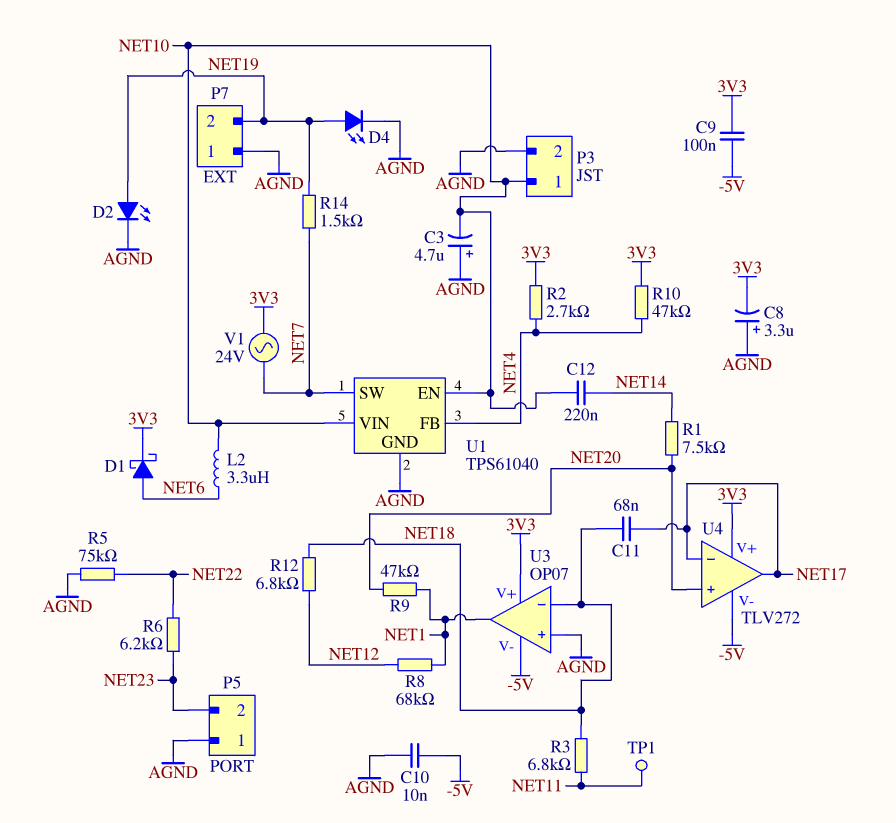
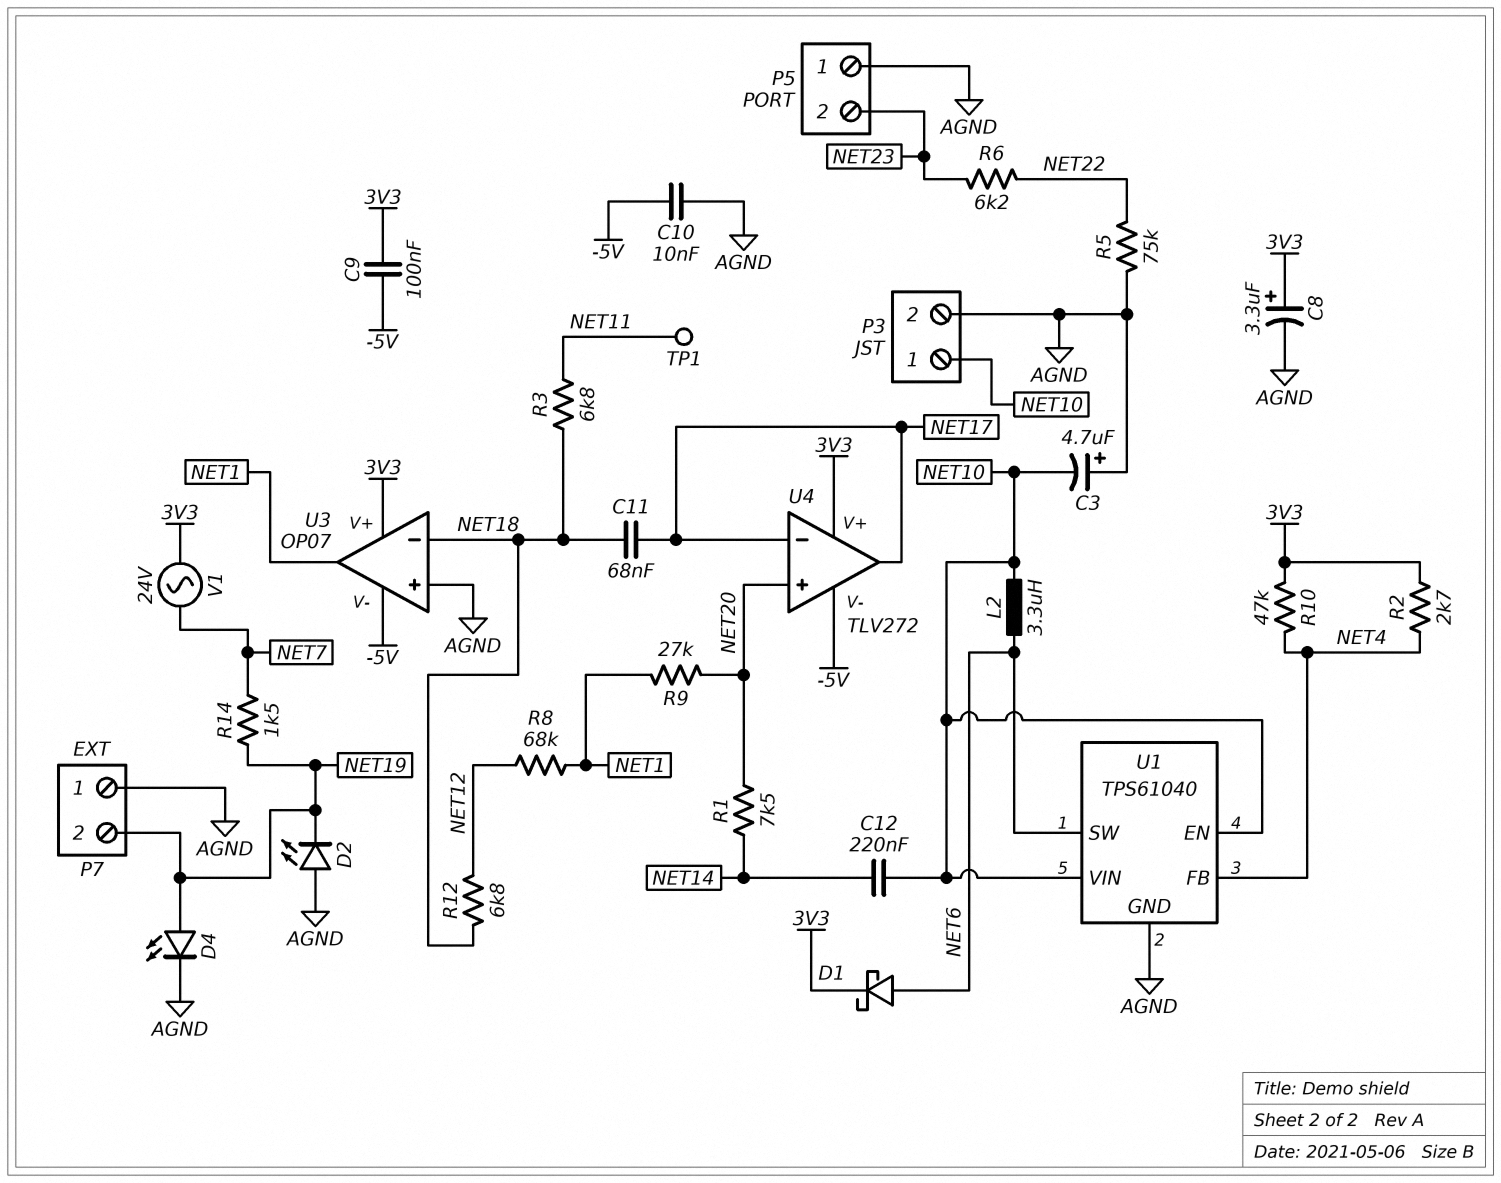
C8: 3.3uF (plus AGND, minus 3V3) -> 3.3uF (plus 3V3, minus AGND)
D2: LED (A NET19, K AGND) -> LED (A AGND, K NET19)
R9: 47k (NET1, NET20) -> 27k (NET1, NET20)
U1 pin SW: NET7 -> NET6

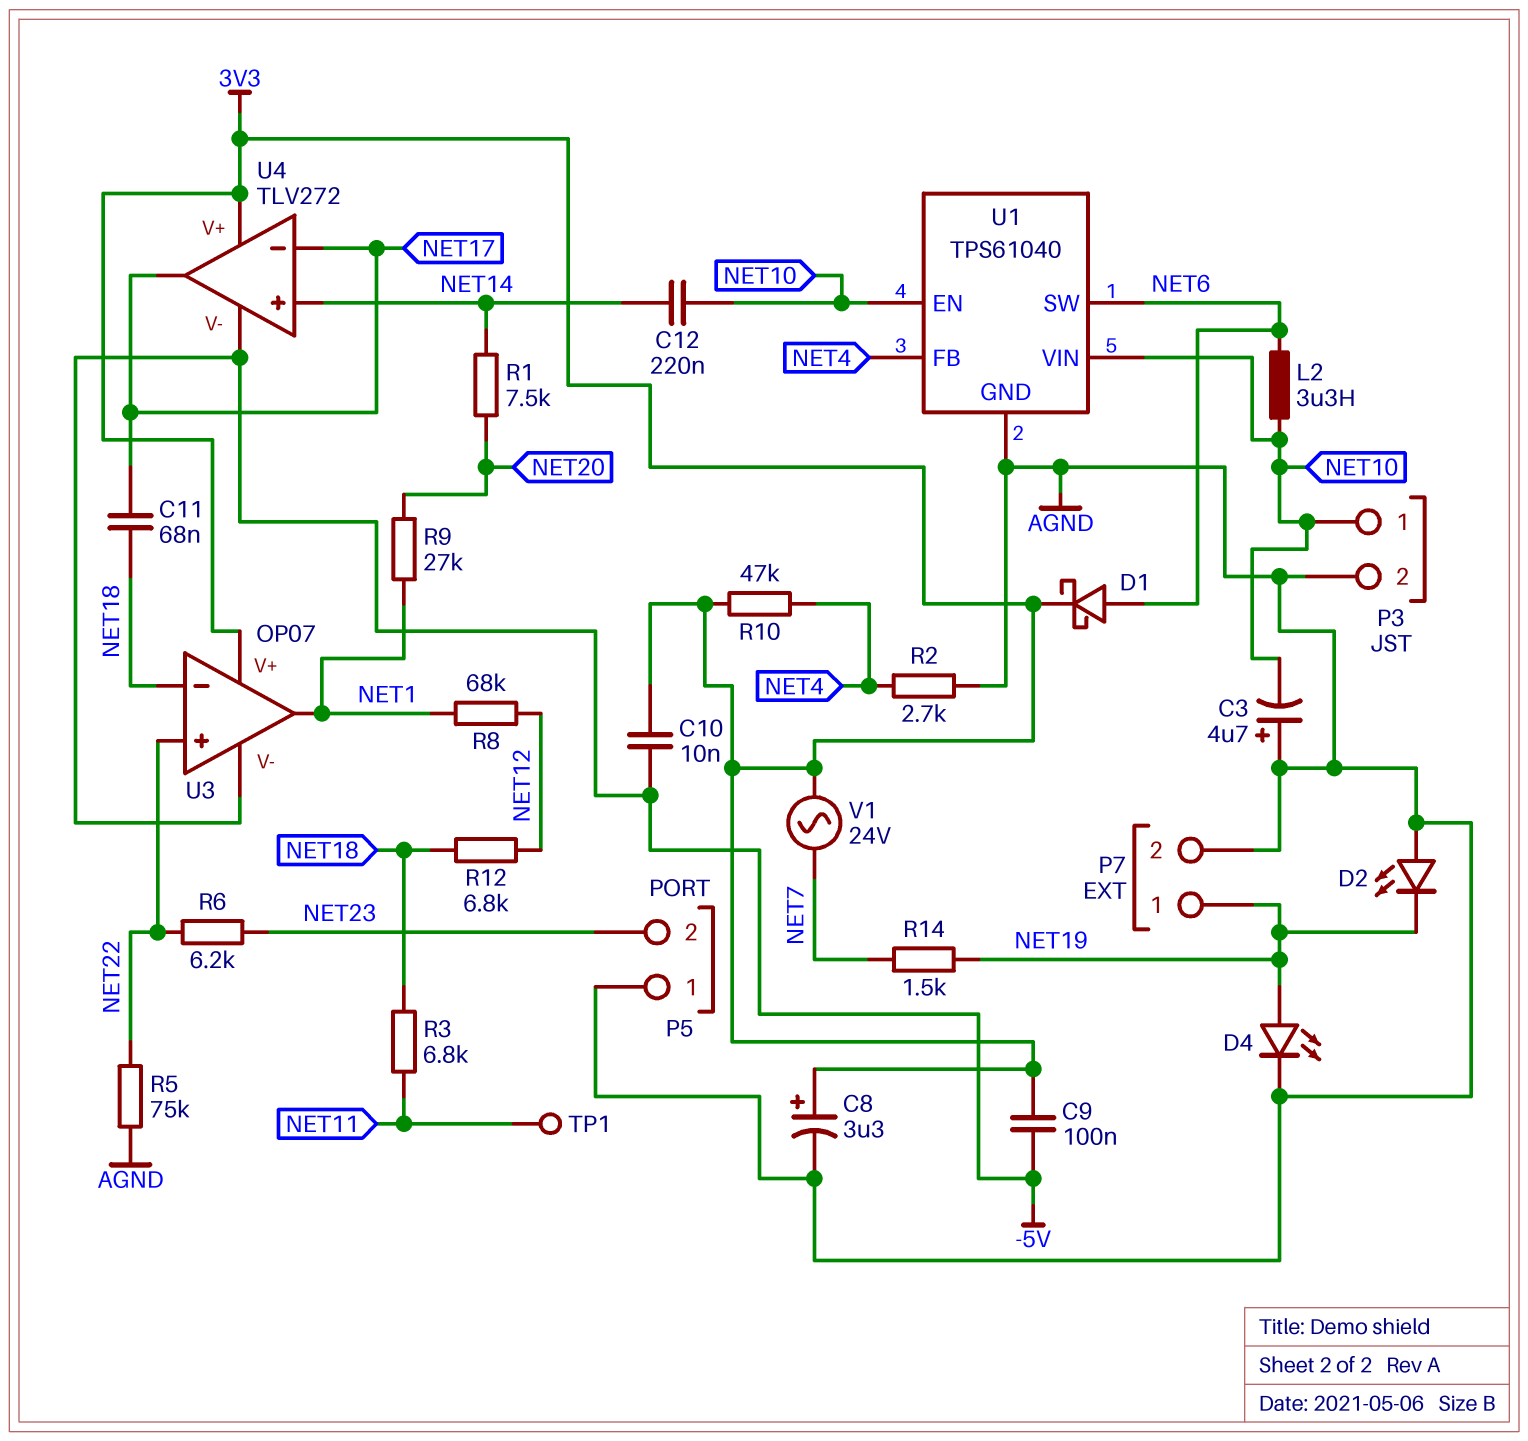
C10: 10nF (-5V, AGND) -> 10nF (-5V, 3V3)
P7 pin 1: AGND -> NET19
P7 pin 2: NET19 -> AGND
R2: 2.7k (3V3, NET4) -> 2.7k (AGND, NET4)
U3 pin in+: AGND -> NET22
U4 pin in+: NET20 -> NET14

